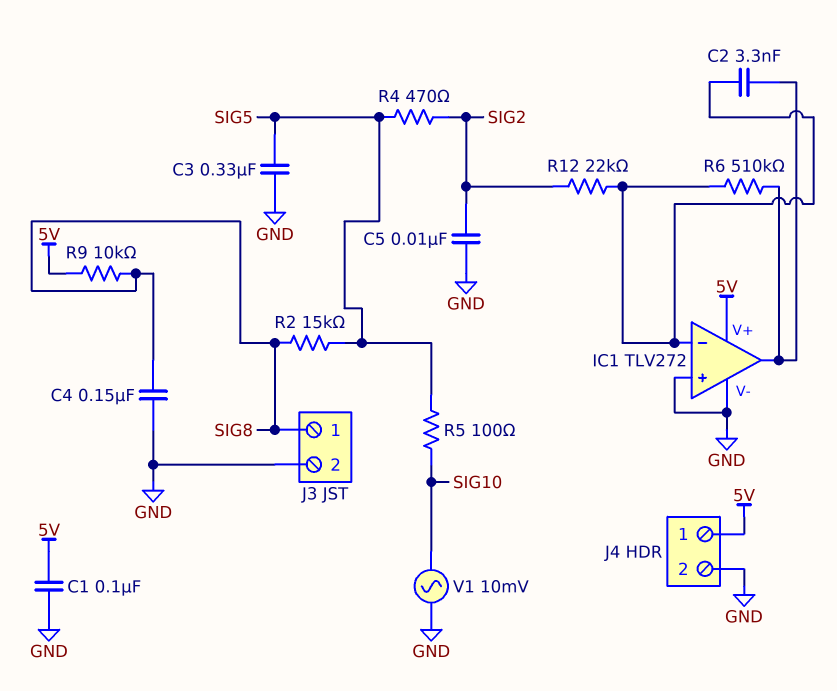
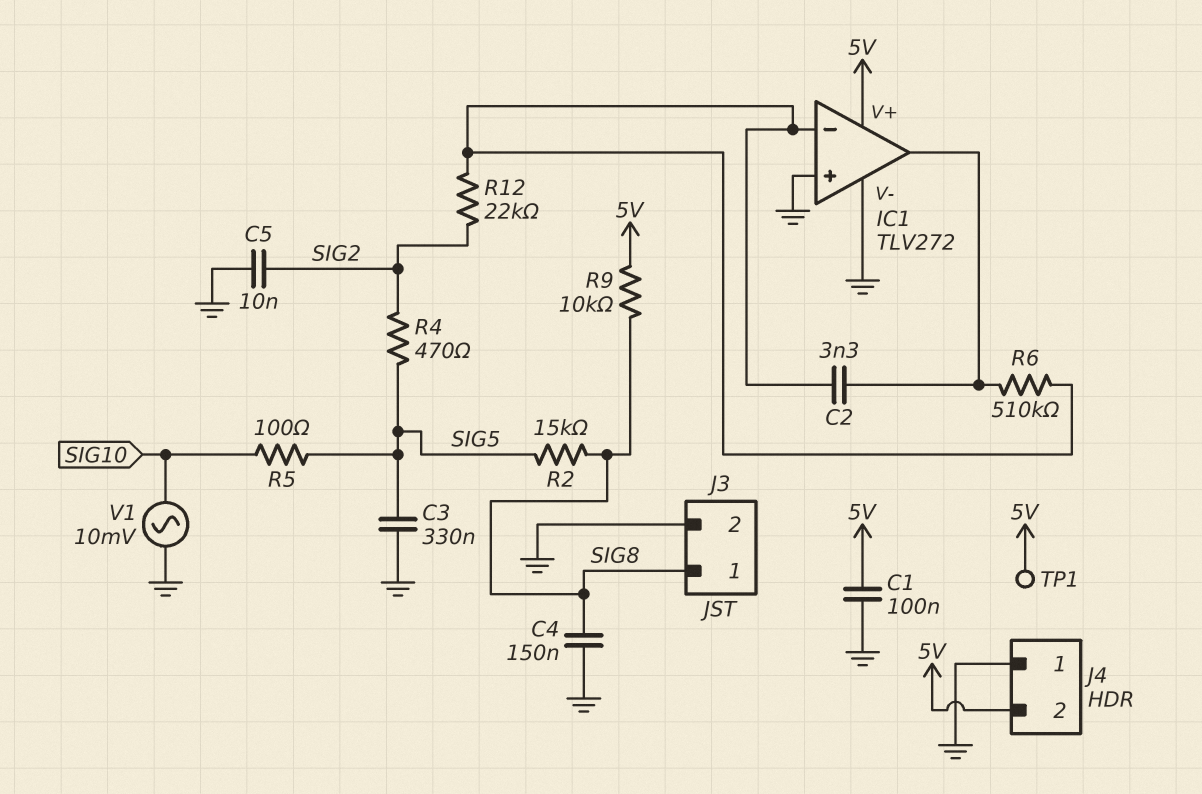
J4 pin 1: 5V -> GND
J4 pin 2: GND -> 5V
TP1: none -> test point (5V)

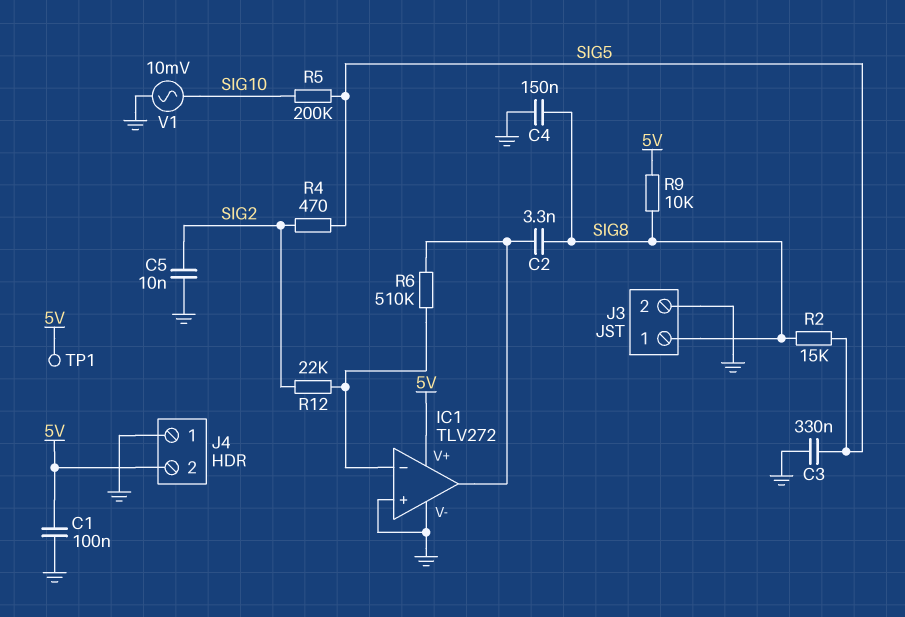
C2: 3.3nF (IC1/in-, IC1/out) -> 3.3nF (IC1/out, SIG8)
R5: 100 (SIG5, SIG10) -> 200k (SIG5, SIG10)

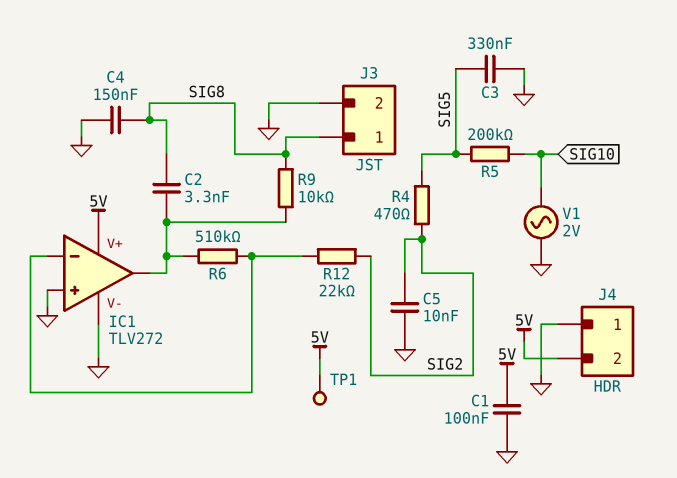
R2: 15k (SIG5, SIG8) -> none
R9: 10k (5V, SIG8) -> 10k (IC1/out, SIG8)
V1: AC 10mV (GND, SIG10) -> AC 2V (GND, SIG10)

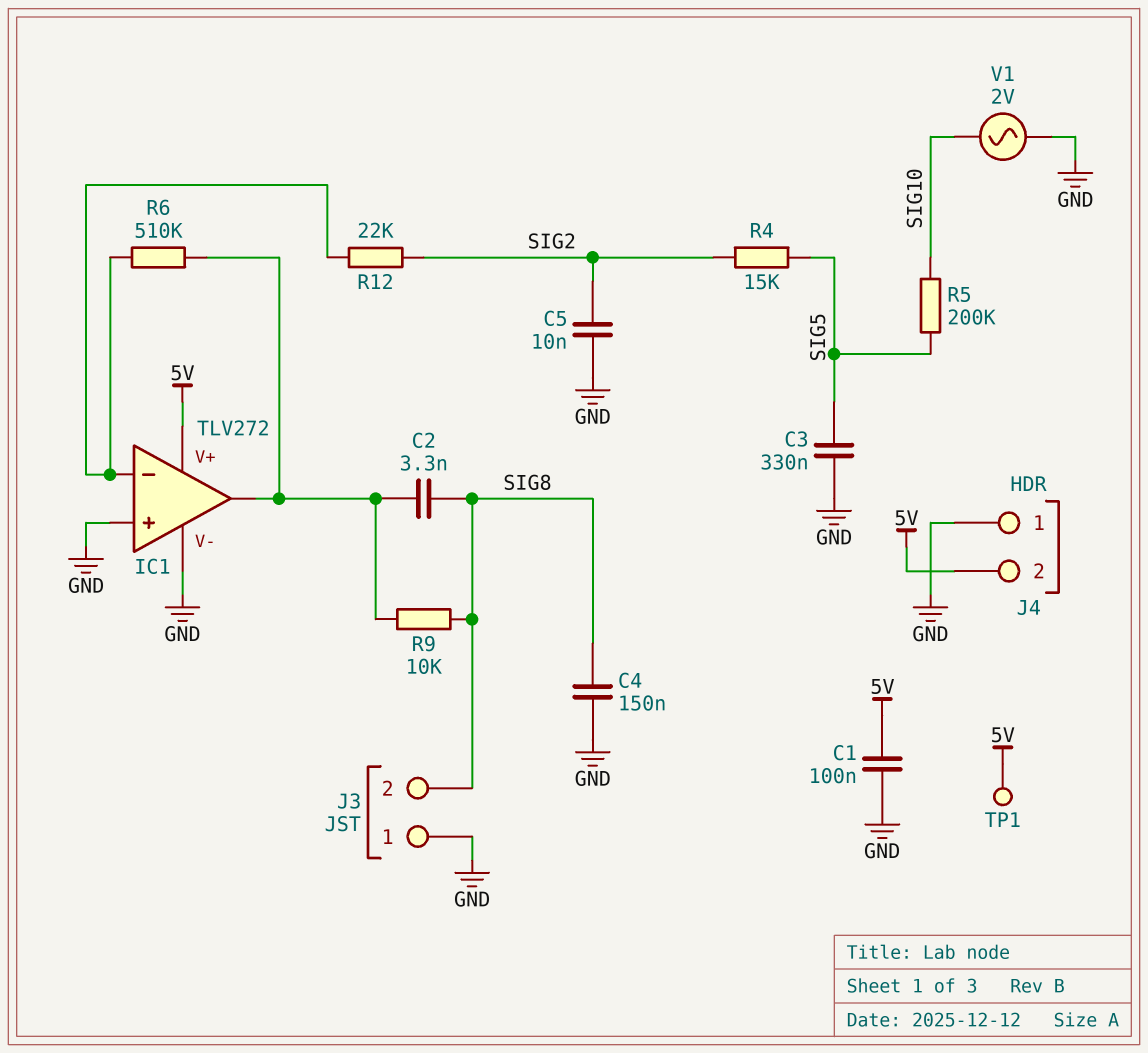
J3 pin 1: SIG8 -> GND
J3 pin 2: GND -> SIG8
R4: 470 (SIG2, SIG5) -> 15k (SIG2, SIG5)

